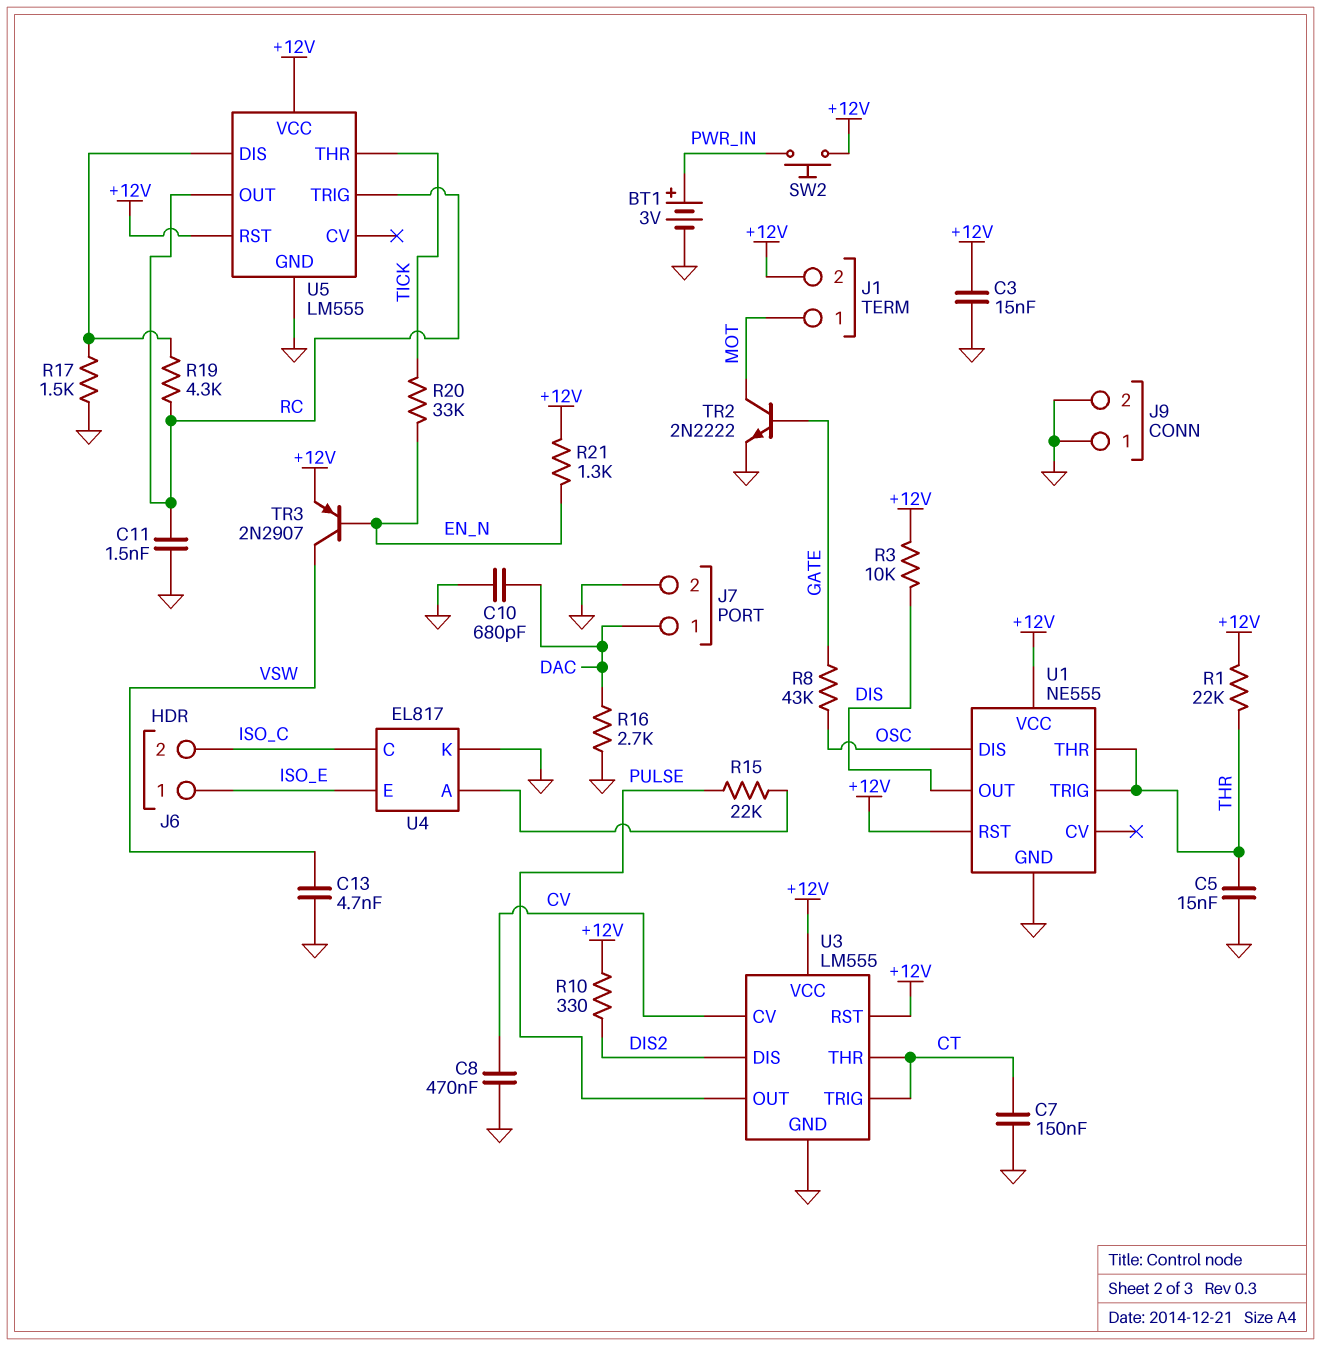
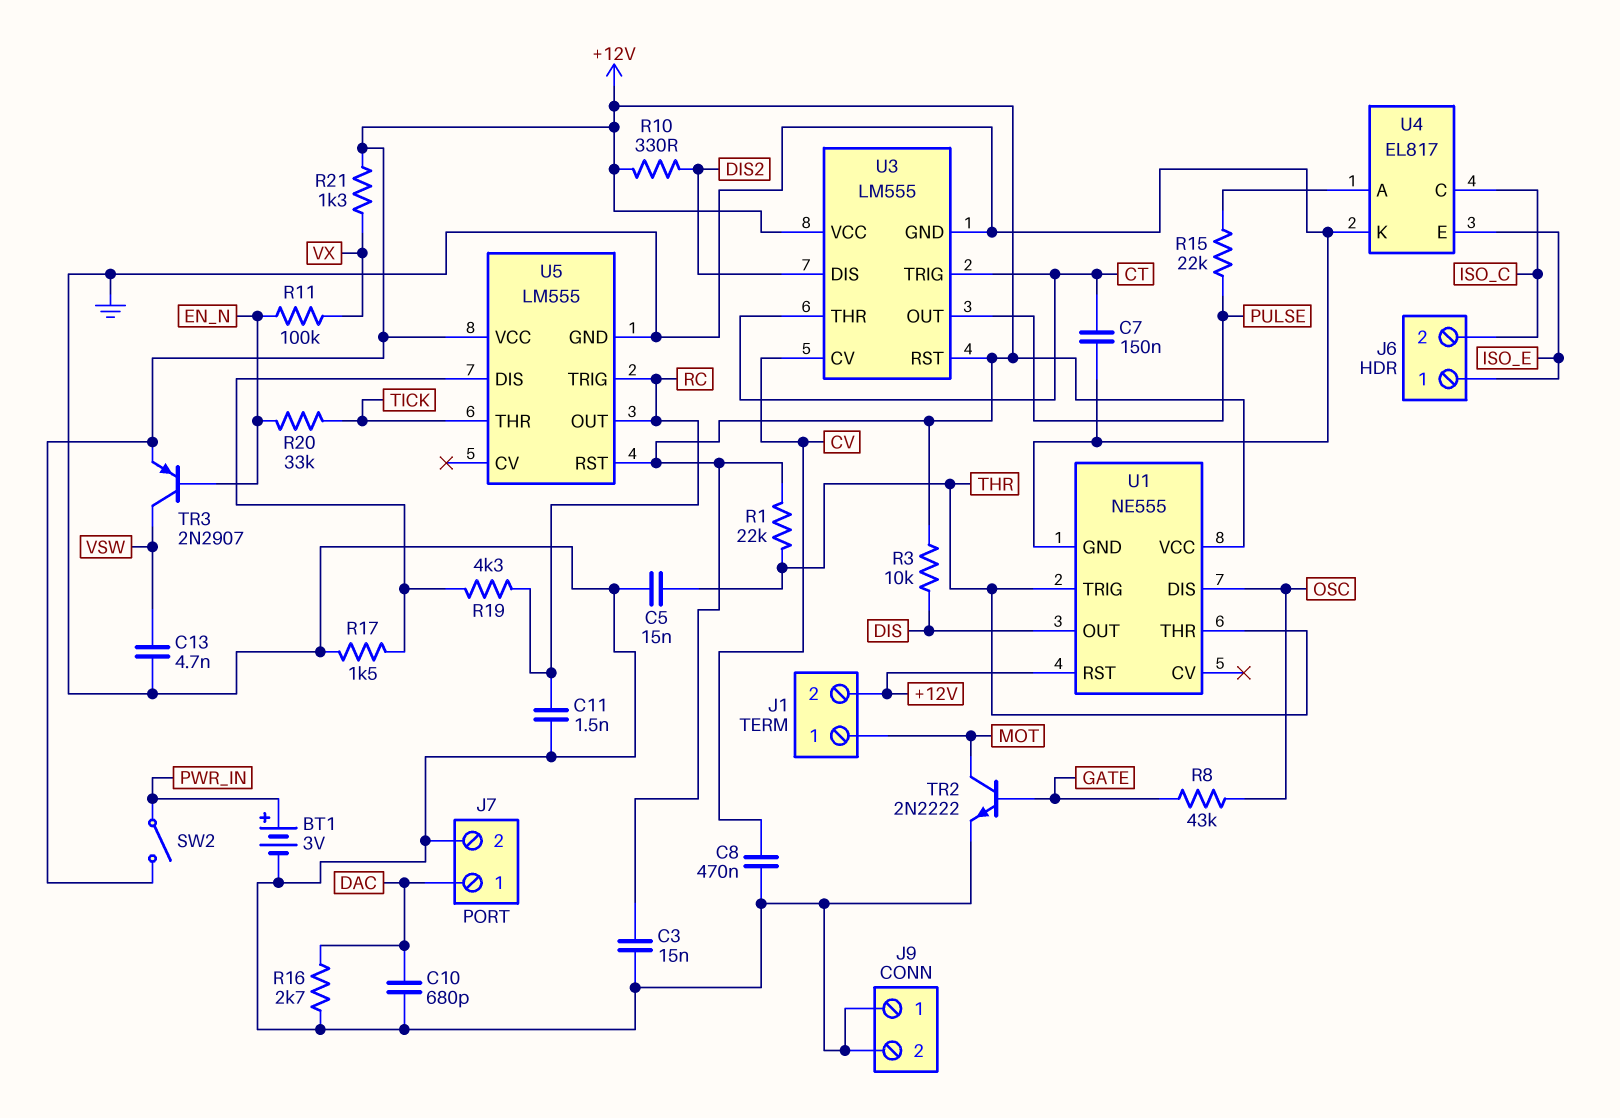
R11: none -> 100k (EN_N, VX)
R21: 1.3k (+12V, EN_N) -> 1.3k (+12V, VX)
SW2: button (+12V, PWR_IN) -> switch (+12V, PWR_IN)

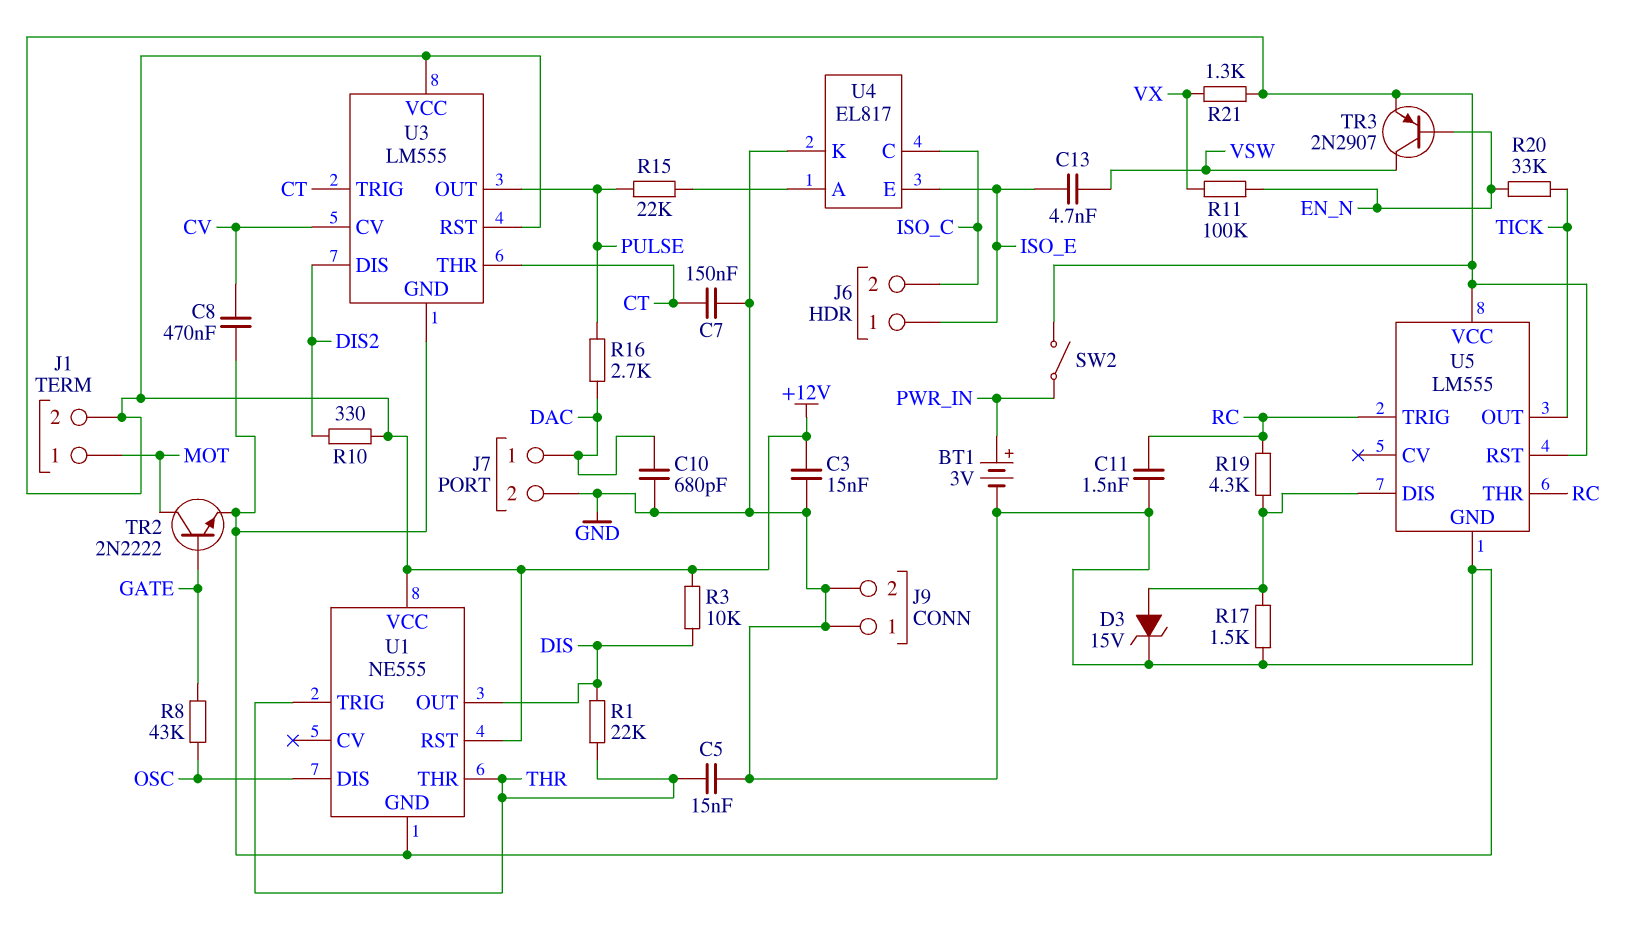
C13: 4.7nF (GND, VSW) -> 4.7nF (ISO_E, VSW)
D3: none -> zener 15V (A U5/DIS, K GND)
R1: 22k (+12V, THR) -> 22k (DIS, THR)
R16: 2.7k (DAC, GND) -> 2.7k (DAC, PULSE)
U5 pin OUT: RC -> TICK
U5 pin THR: TICK -> RC

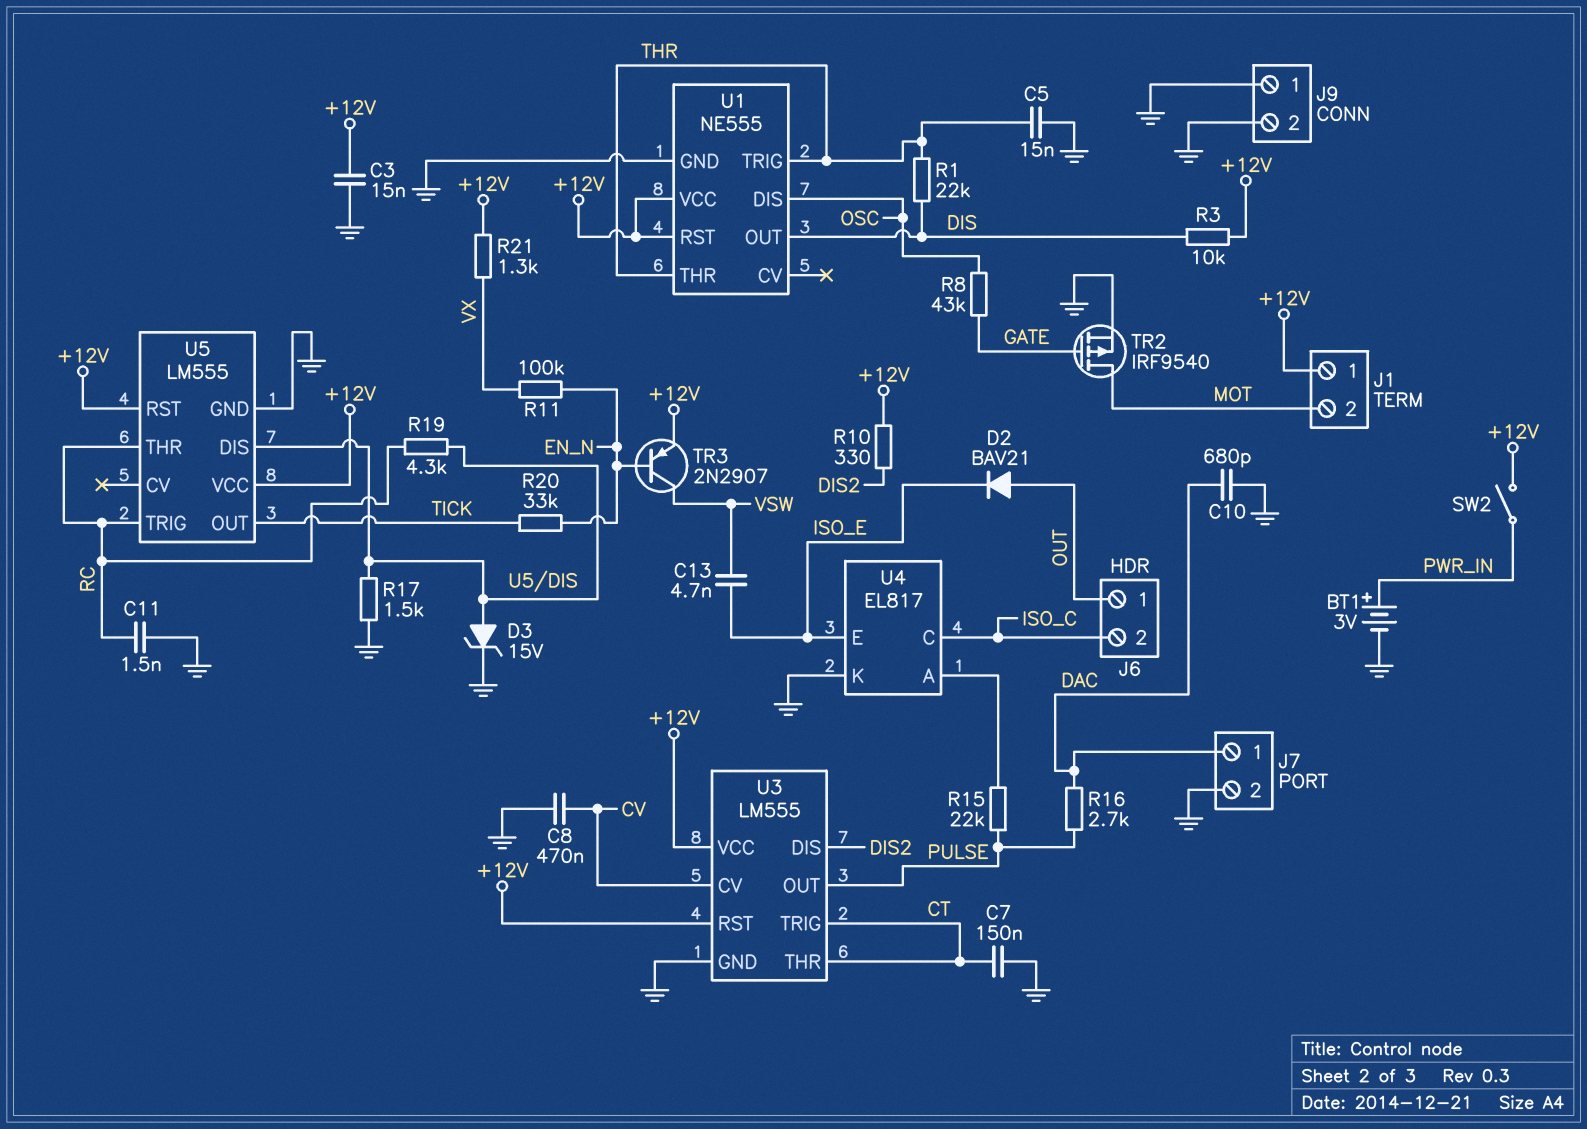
D2: none -> diode BAV21 (A OUT, K ISO_E)
J1 pin 1: MOT -> +12V
J1 pin 2: +12V -> MOT
J6 pin 1: ISO_E -> OUT
TR2: NPN 2N2222 (B GATE, C MOT, E GND) -> PMOS IRF9540 (G GATE, D MOT, S GND)

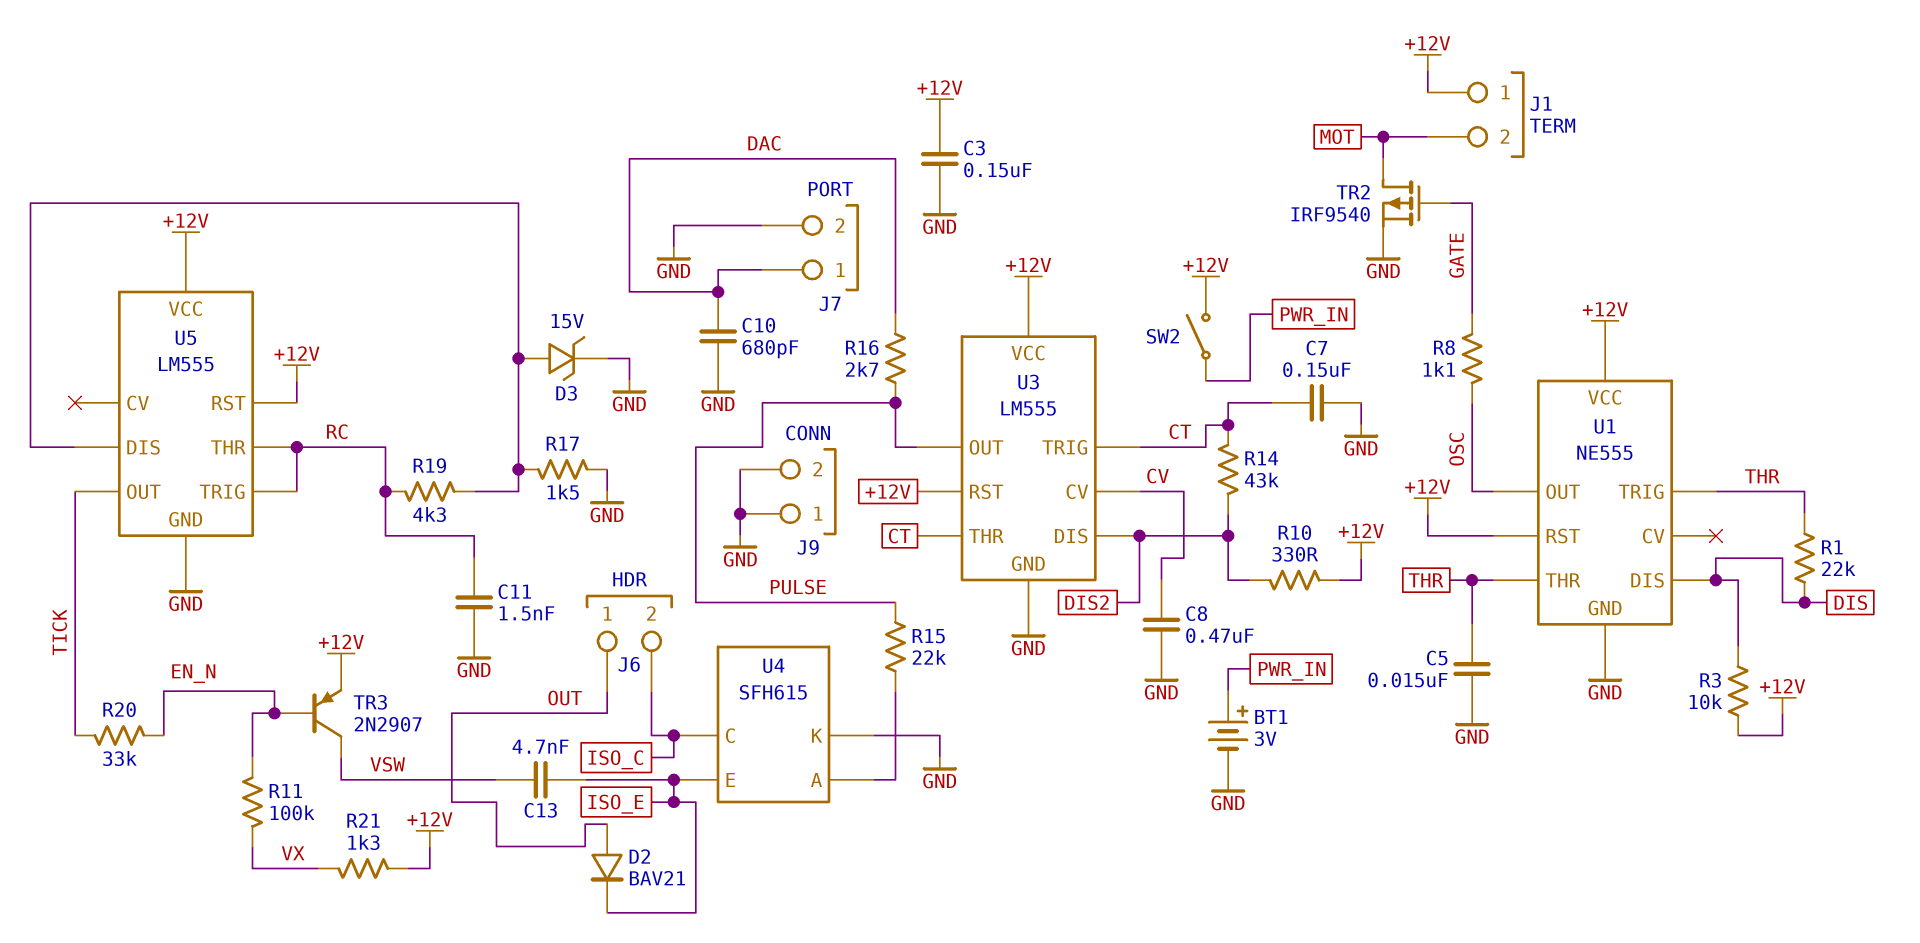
C3: 15nF (+12V, GND) -> 150nF (+12V, GND)
R8: 43k (GATE, OSC) -> 1.1k (GATE, OSC)
R14: none -> 43k (CT, DIS2)
U1 pin DIS: OSC -> DIS
U1 pin OUT: DIS -> OSC
U4: EL817 -> SFH615

